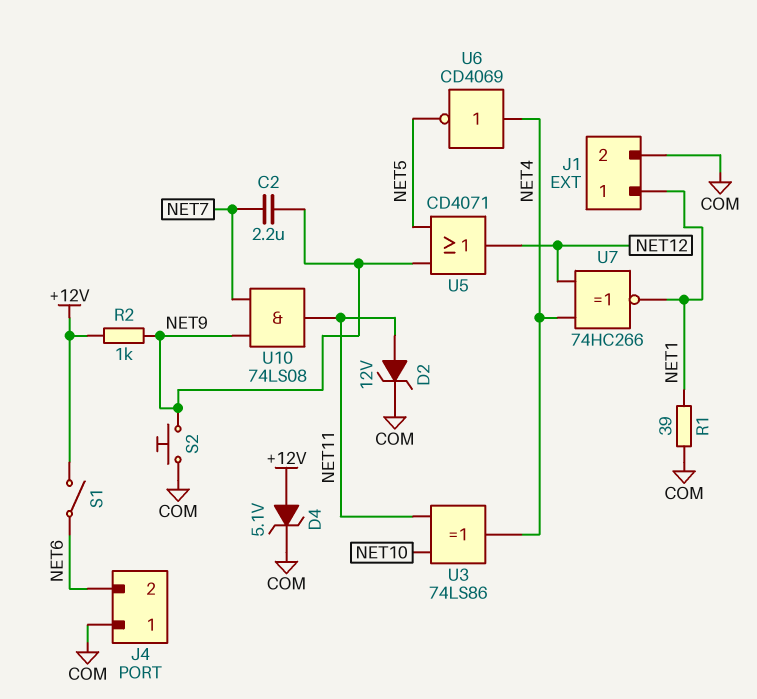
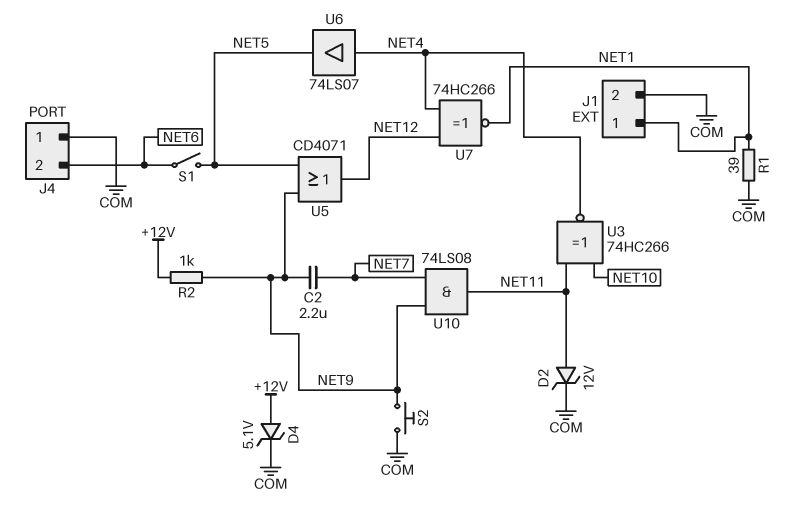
S1: switch (+12V, NET6) -> switch (NET5, NET6)
U3: XOR 74LS86 (in NET10, in NET11, out NET4) -> XNOR 74HC266 (in NET10, in NET11, out NET4)
U6: NOT CD4069 (in NET4, out NET5) -> buffer 74LS07 (in NET4, out NET5)

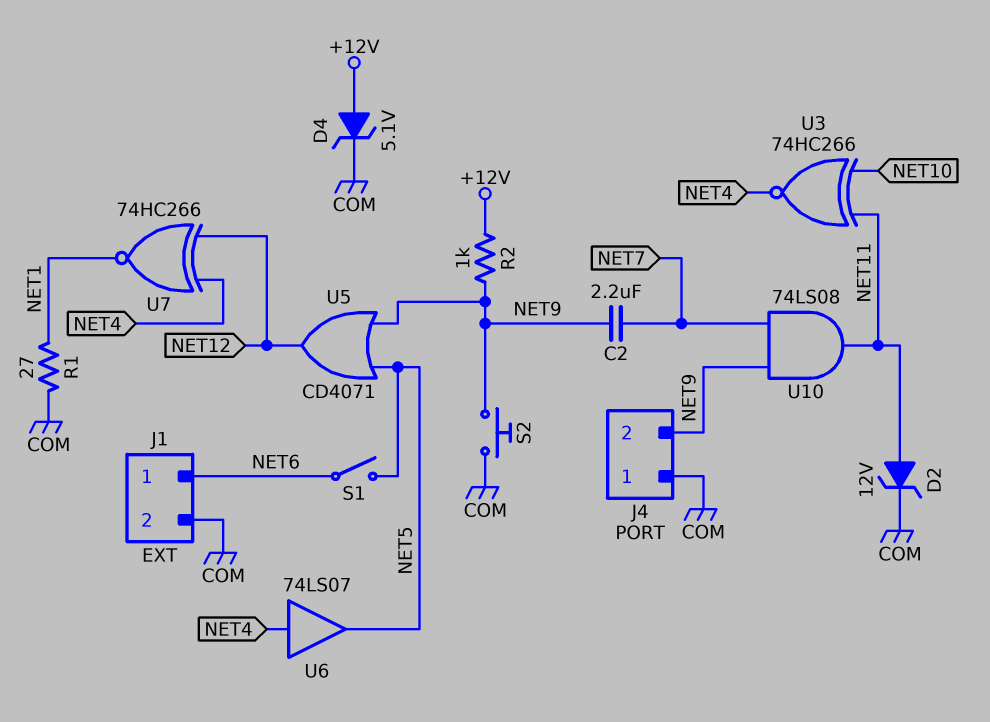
J1 pin 1: NET1 -> NET6
J4 pin 2: NET6 -> NET9
R1: 39 (COM, NET1) -> 27 (COM, NET1)

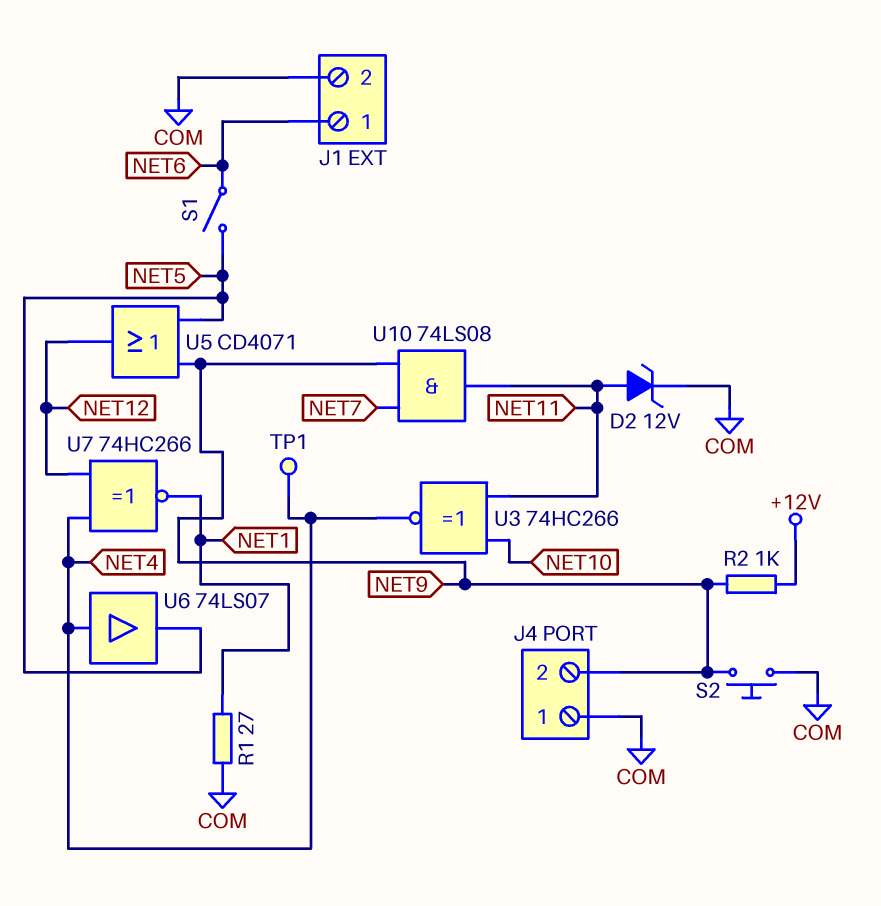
C2: 2.2uF (NET7, NET9) -> none
D4: zener 5.1V (A +12V, K COM) -> none
TP1: none -> test point (NET4)

